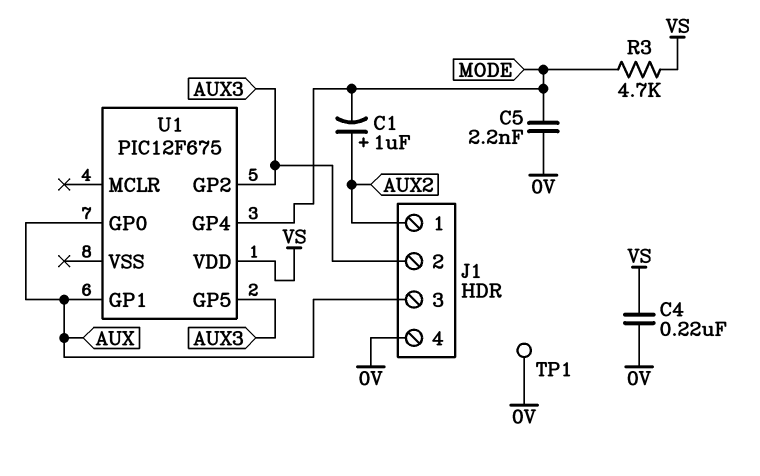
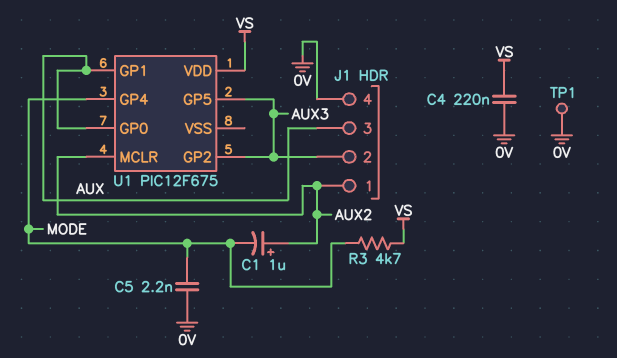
U1 pin MCLR: none -> AUX2

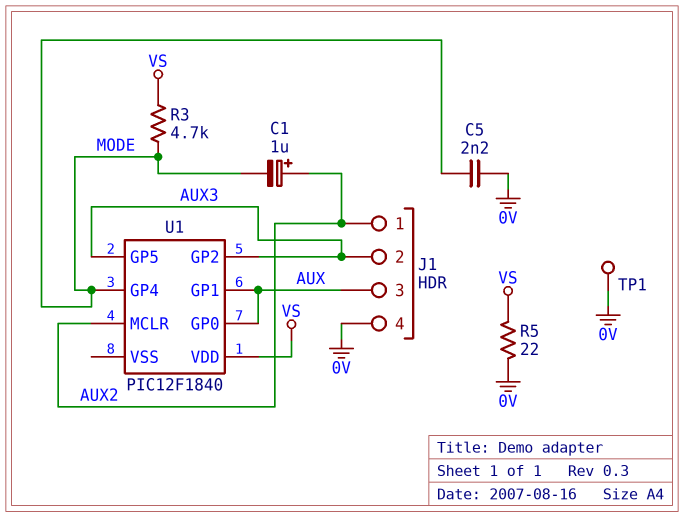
C4: 220nF (0V, VS) -> none
R5: none -> 22 (0V, VS)
U1: PIC12F675 -> PIC12F1840

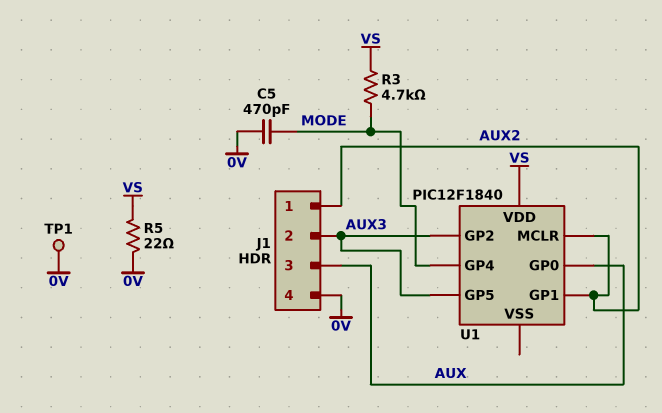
C1: 1uF (plus AUX2, minus MODE) -> none
C5: 2.2nF (0V, MODE) -> 470pF (0V, MODE)
U1 pin GP1: AUX -> AUX2

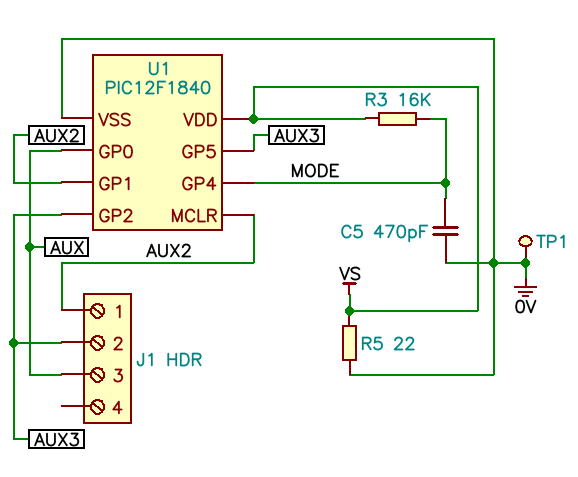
J1 pin 4: 0V -> none
R3: 4.7k (MODE, VS) -> 16k (MODE, VS)
U1 pin VSS: none -> 0V

